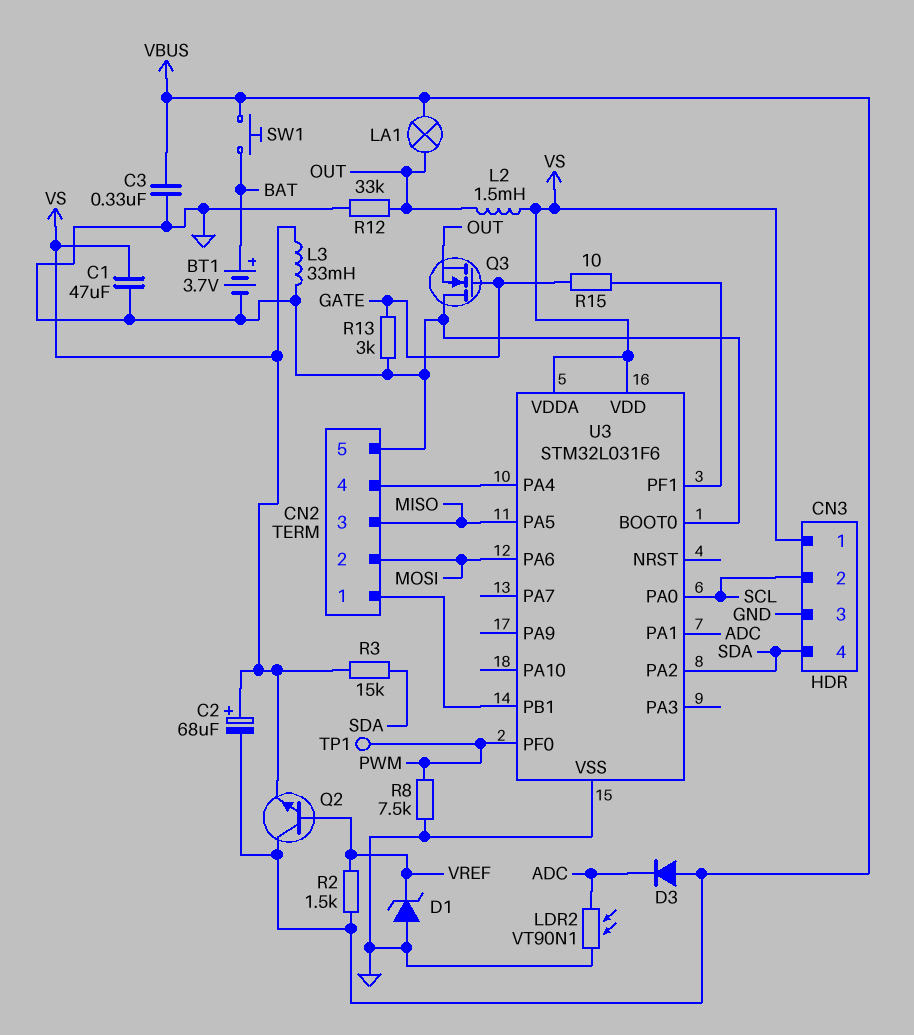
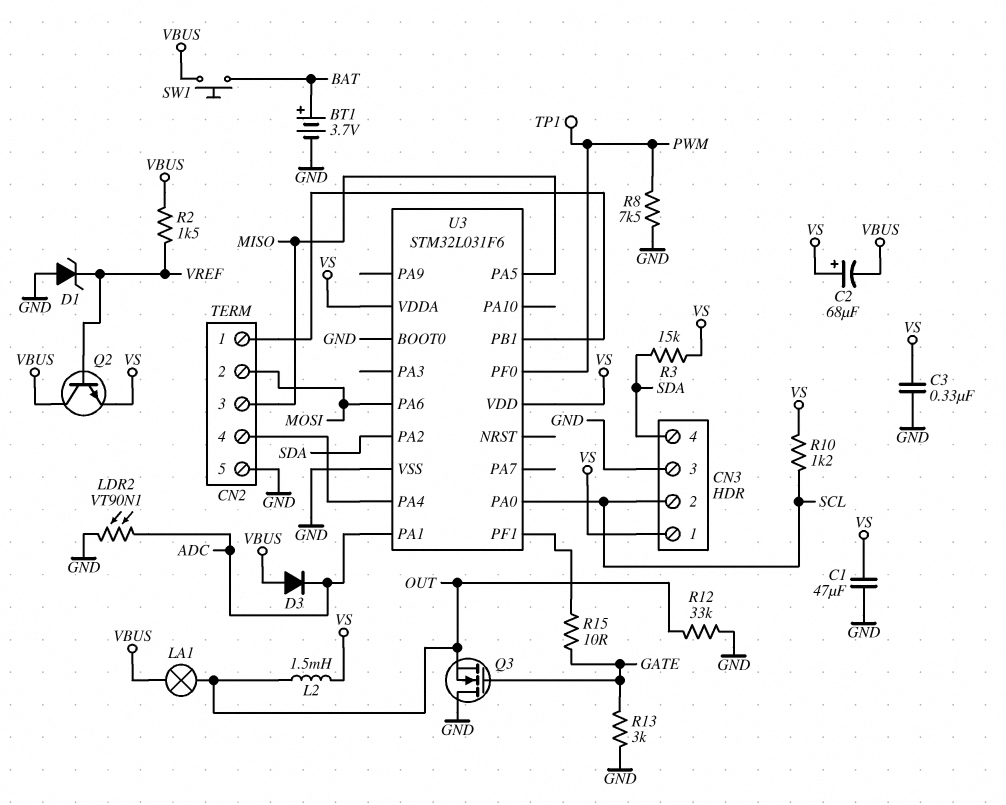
C3: 330nF (GND, VBUS) -> 330nF (GND, VS)
L3: 33mH (GND, VS) -> none
R10: none -> 1.2k (SCL, VS)

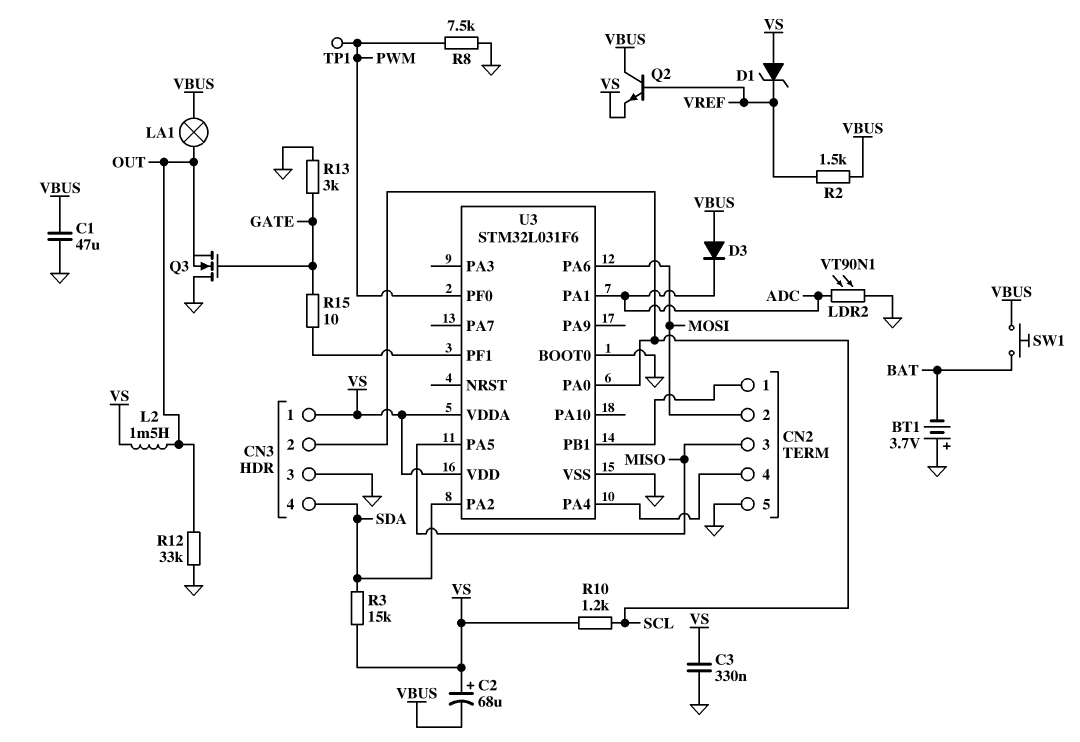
BT1: 3.7V (plus BAT, minus GND) -> 3.7V (plus GND, minus BAT)
C1: 47uF (GND, VS) -> 47uF (GND, VBUS)
D1: zener (A GND, K VREF) -> zener (A VS, K VREF)

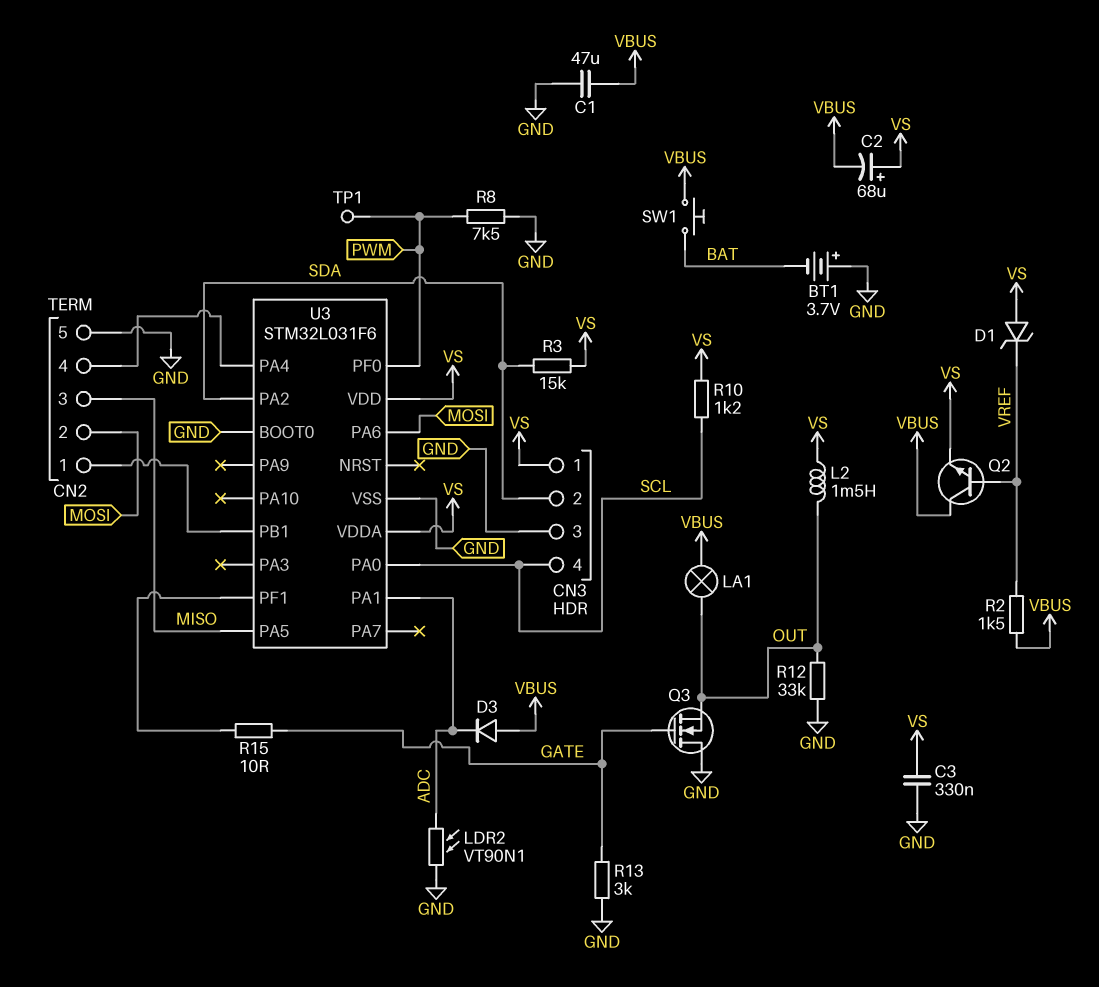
CN3 pin 2: SCL -> SDA
CN3 pin 4: SDA -> SCL

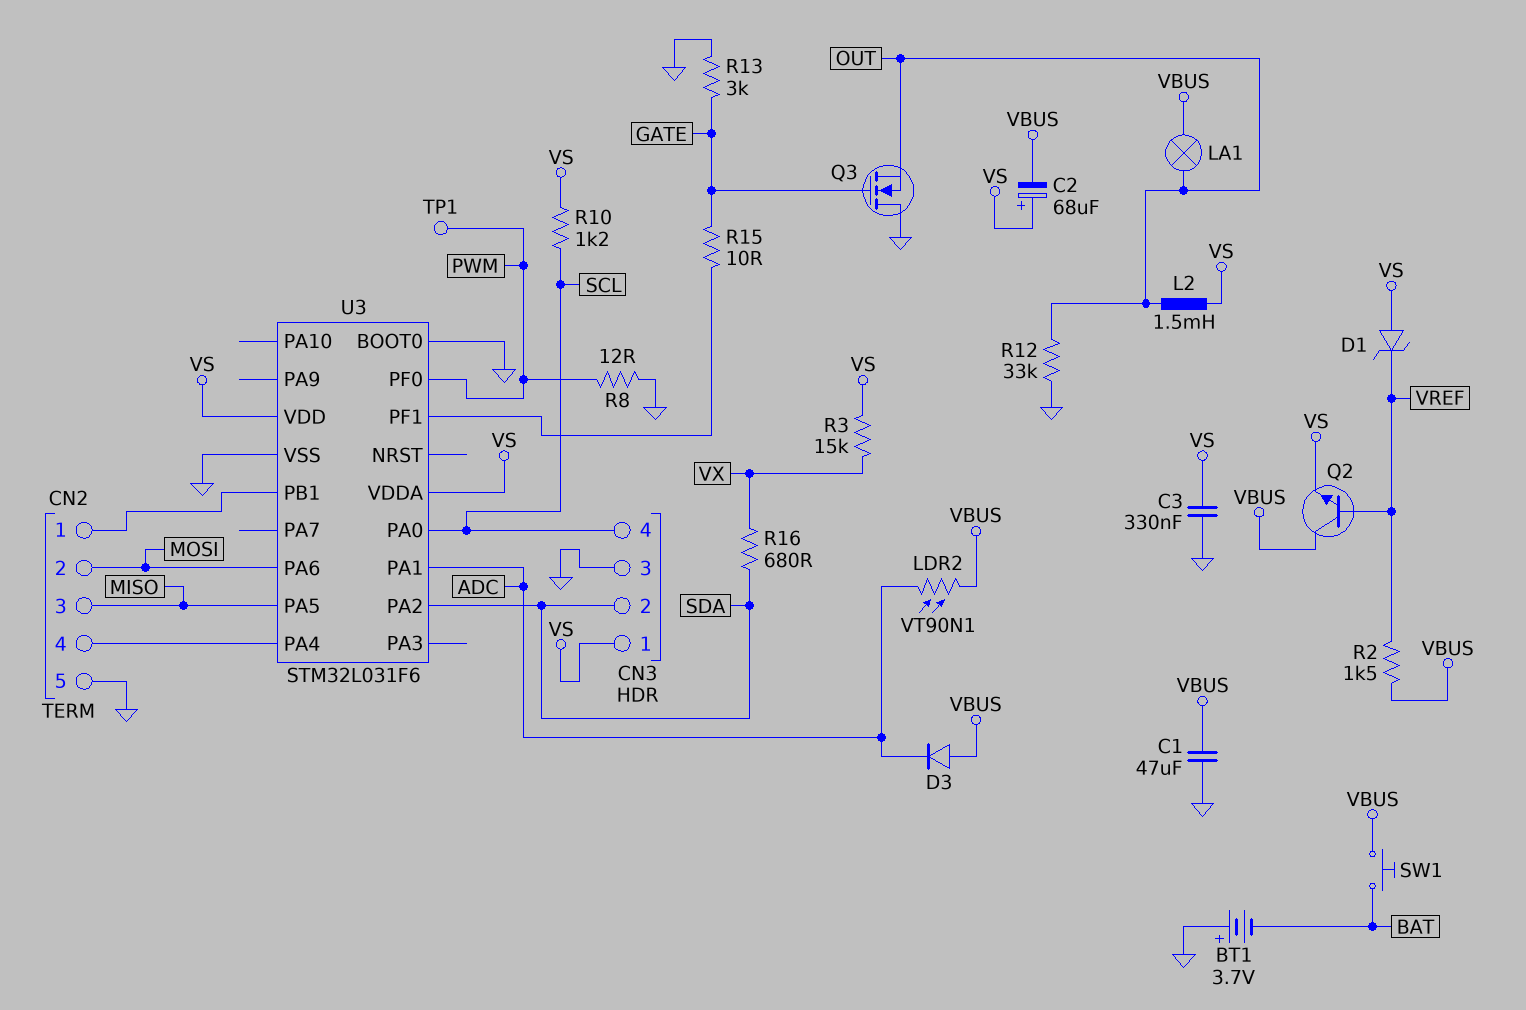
LDR2: VT90N1 (ADC, GND) -> VT90N1 (ADC, VBUS)
R3: 15k (SDA, VS) -> 15k (VS, VX)
R8: 7.5k (GND, PWM) -> 12 (GND, PWM)
R16: none -> 680 (SDA, VX)

